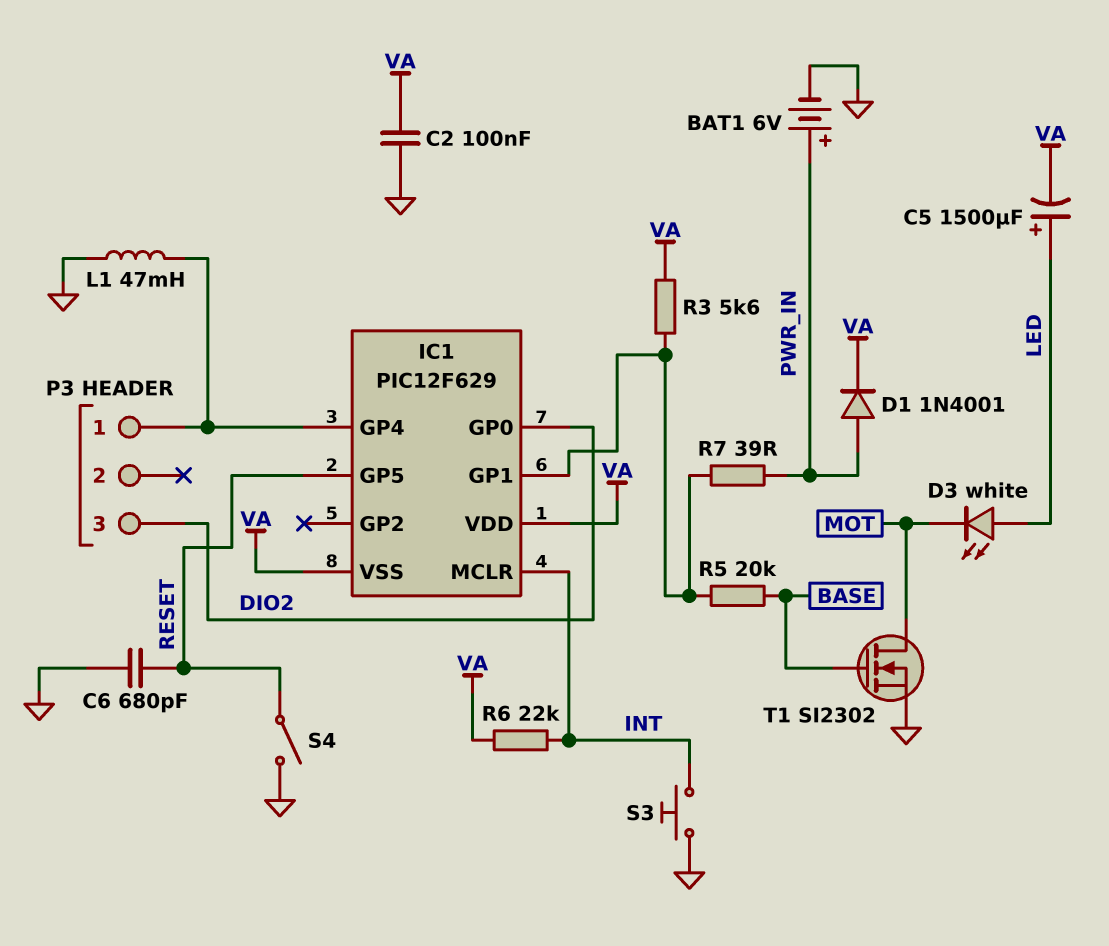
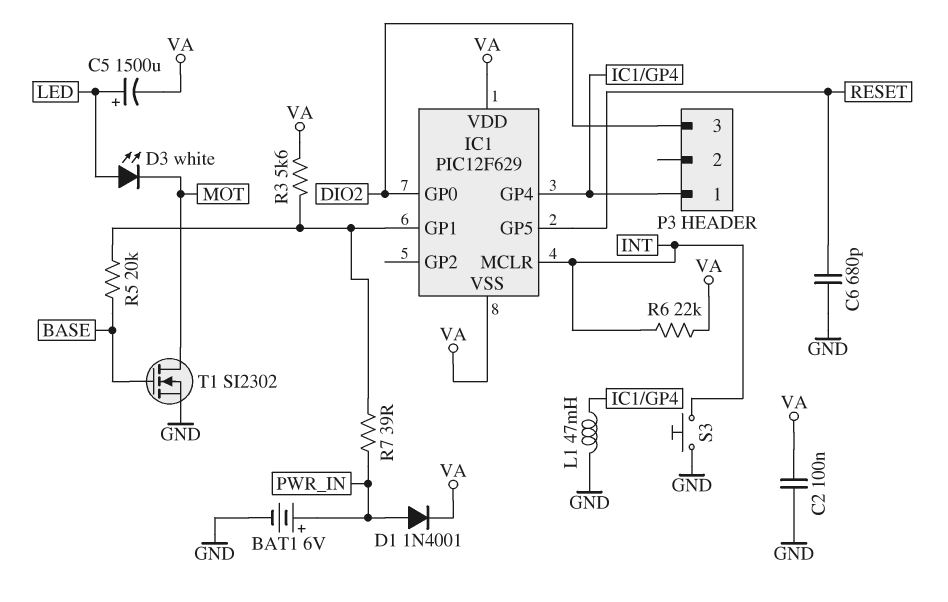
S4: switch (GND, RESET) -> none

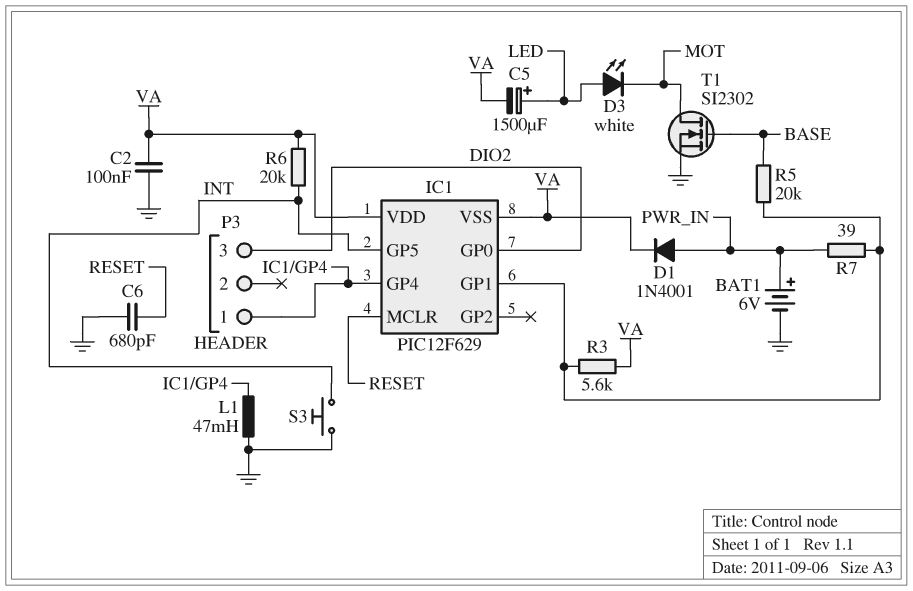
IC1 pin GP5: RESET -> INT
IC1 pin MCLR: INT -> RESET
R6: 22k (INT, VA) -> 20k (INT, VA)

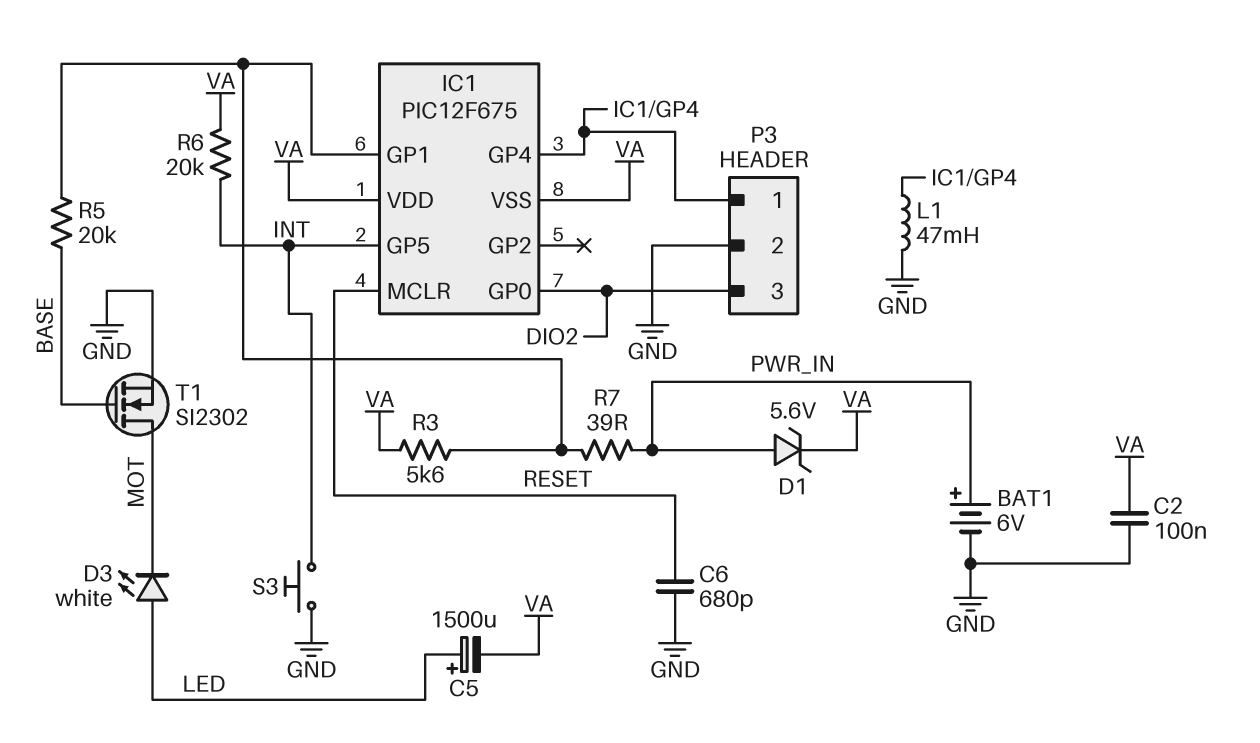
D1: diode 1N4001 (A PWR_IN, K VA) -> zener 5.6V (A PWR_IN, K VA)
IC1: PIC12F629 -> PIC12F675
P3 pin 2: none -> GND

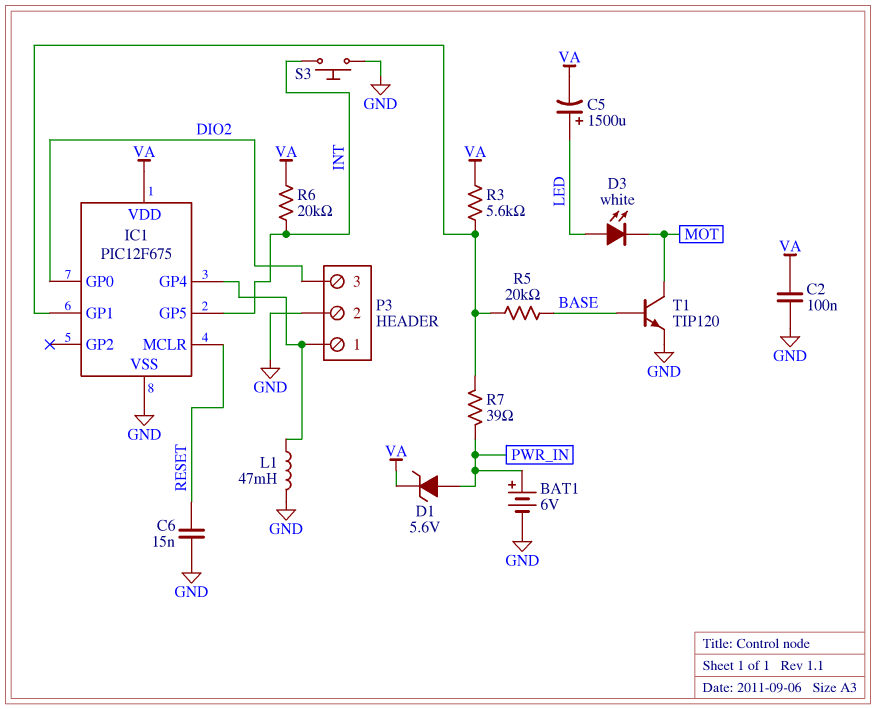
C6: 680pF (GND, RESET) -> 15nF (GND, RESET)
IC1 pin VSS: VA -> GND
T1: NMOS SI2302 (G BASE, D MOT, S GND) -> NPN TIP120 (B BASE, C MOT, E GND)

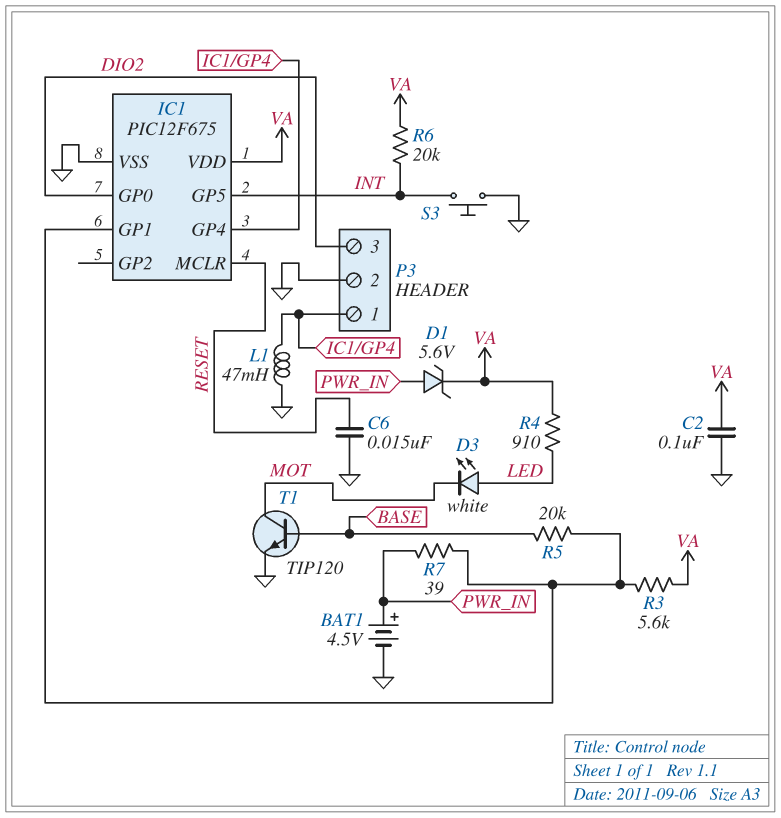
BAT1: 6V (plus PWR_IN, minus GND) -> 4.5V (plus PWR_IN, minus GND)
C5: 1500uF (plus LED, minus VA) -> none
R4: none -> 910 (LED, VA)

